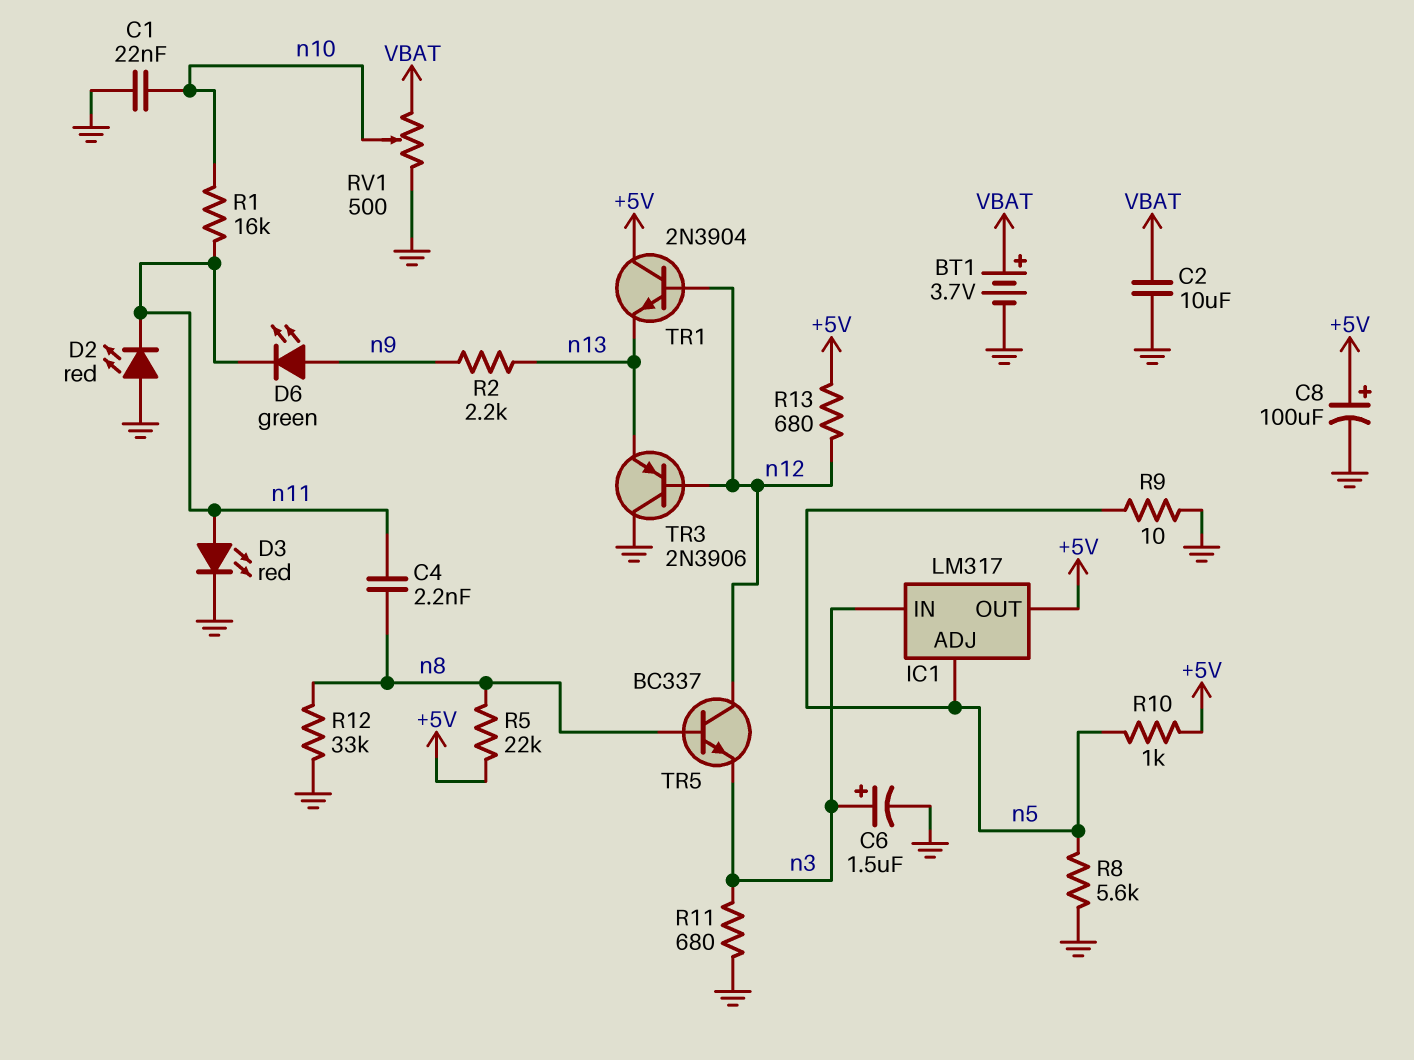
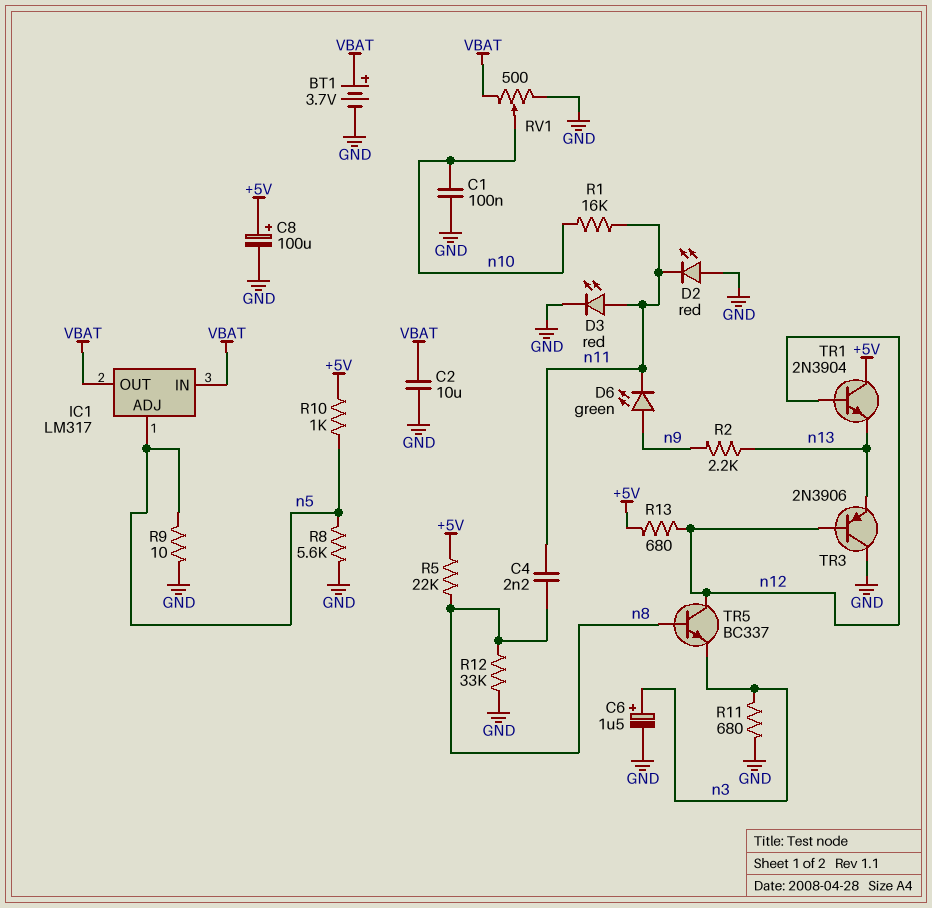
C1: 22nF (GND, n10) -> 100nF (GND, n10)
IC1 pin IN: n3 -> VBAT
IC1 pin OUT: +5V -> VBAT

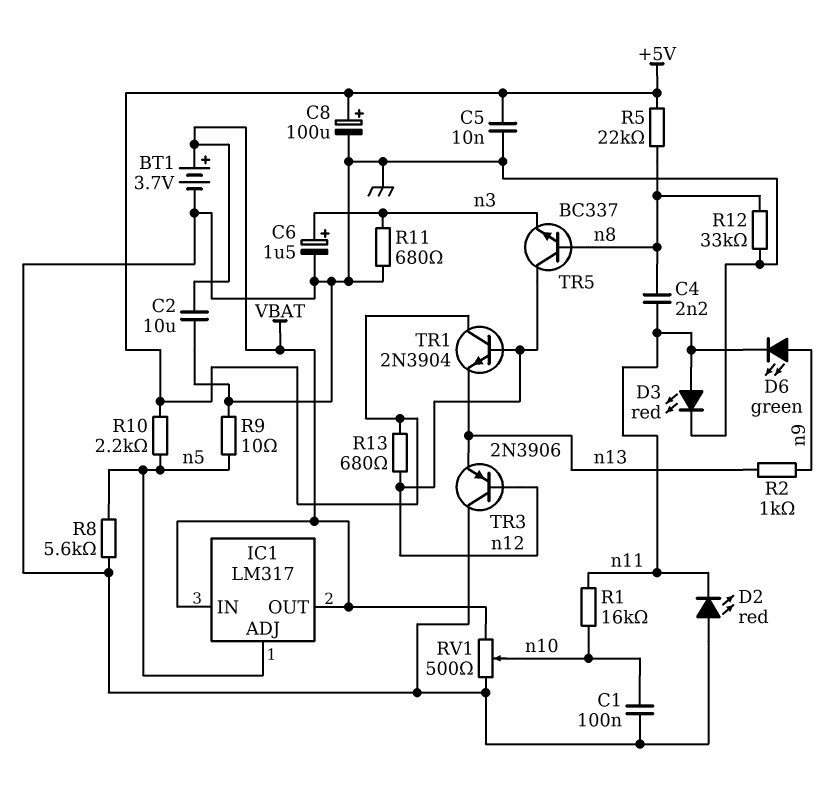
C5: none -> 10nF (+5V, GND)
R2: 2.2k (n9, n13) -> 1k (n9, n13)
R10: 1k (+5V, n5) -> 2.2k (+5V, n5)

